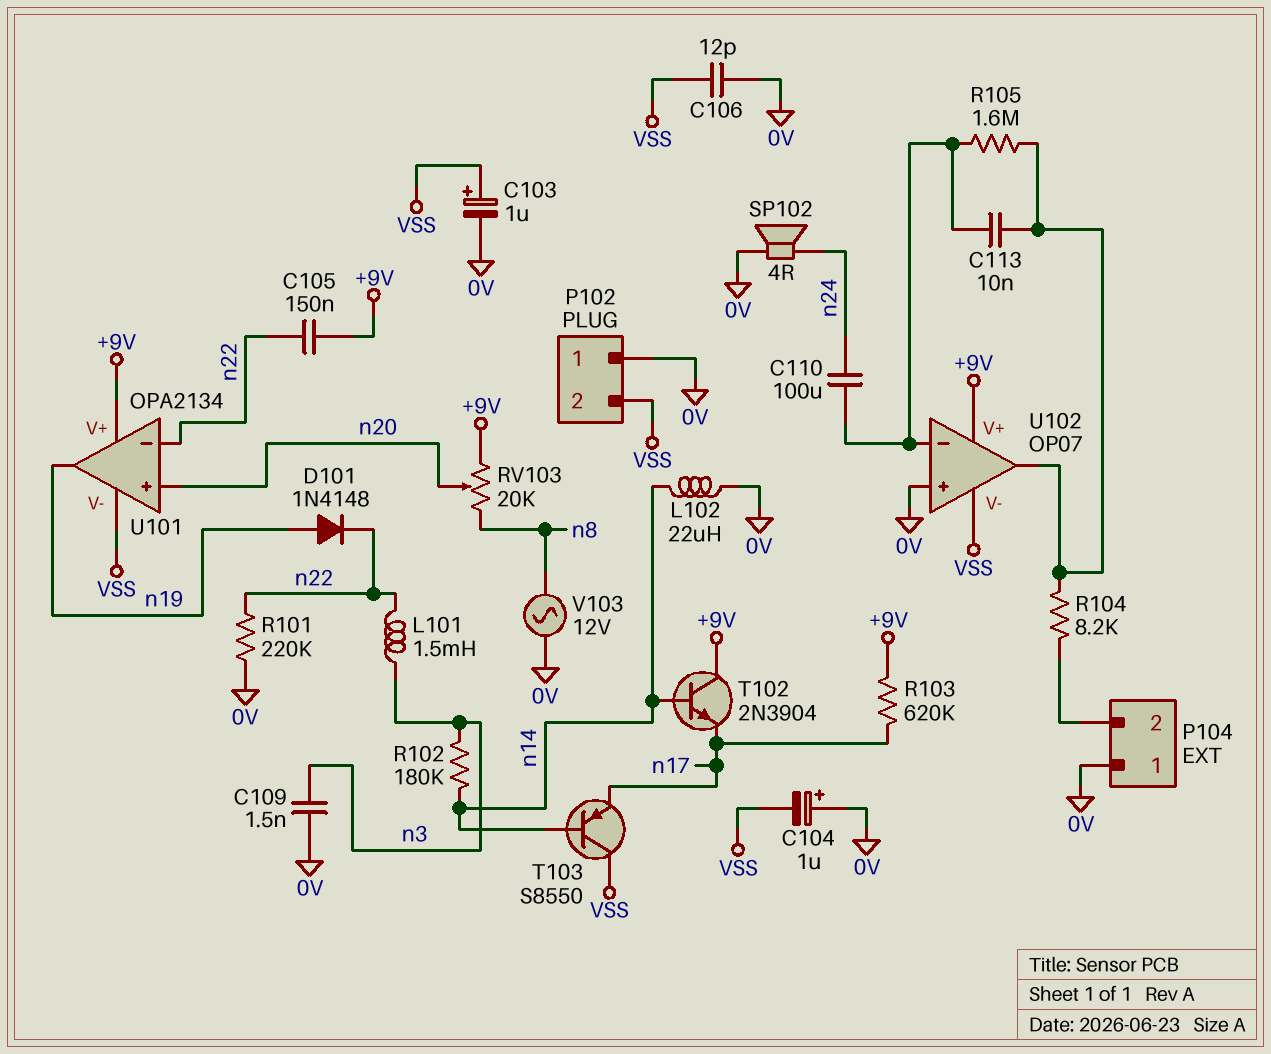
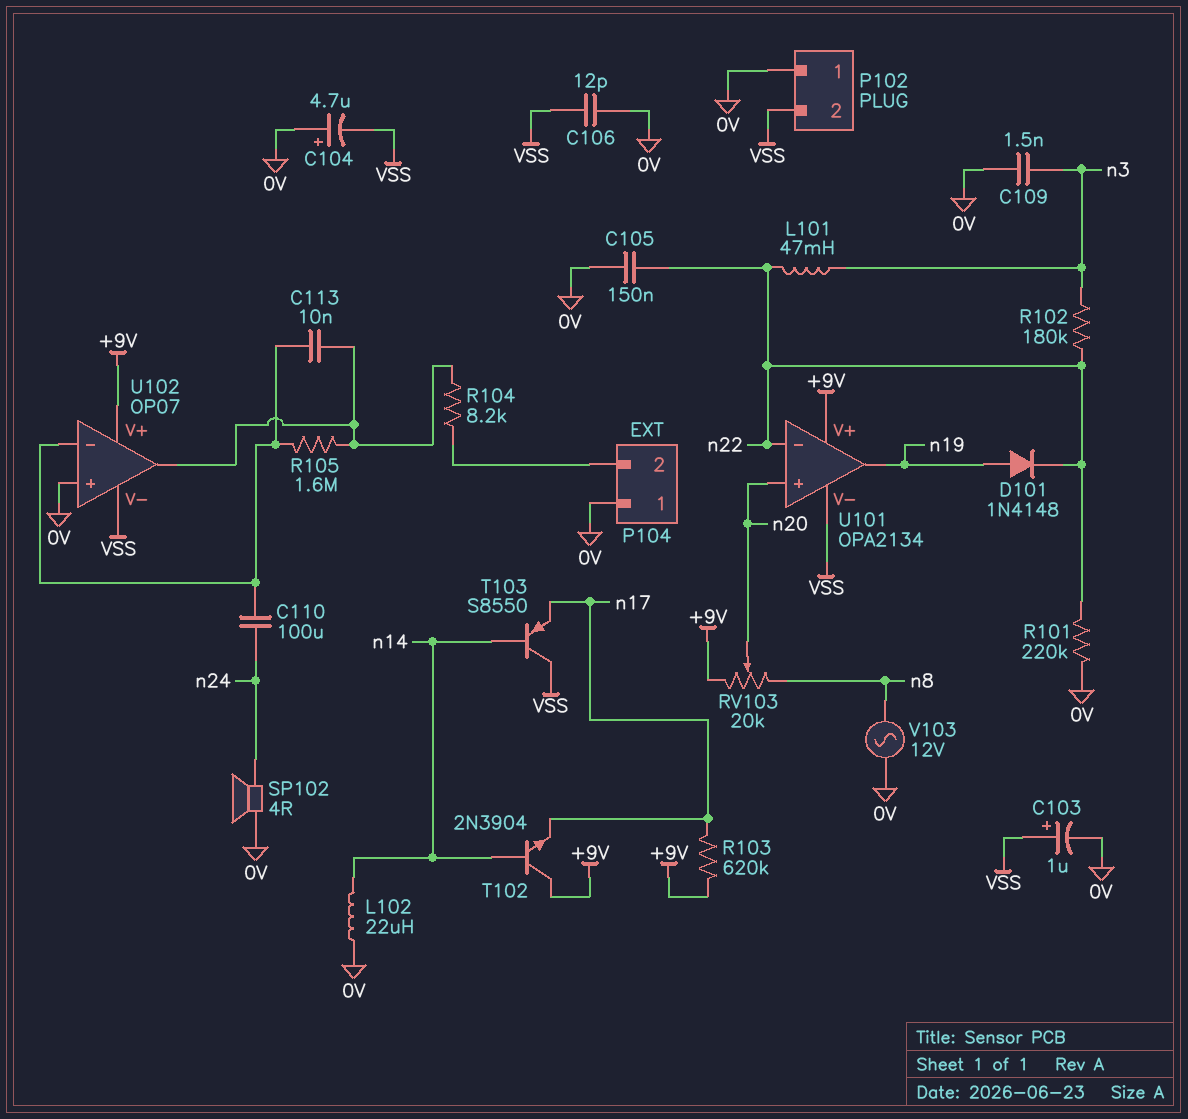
C104: 1uF (plus 0V, minus VSS) -> 4.7uF (plus 0V, minus VSS)
C105: 150nF (+9V, n22) -> 150nF (0V, n22)
L101: 1.5mH (n3, n22) -> 47mH (n3, n22)
R102: 180k (n3, n14) -> 180k (n3, n22)

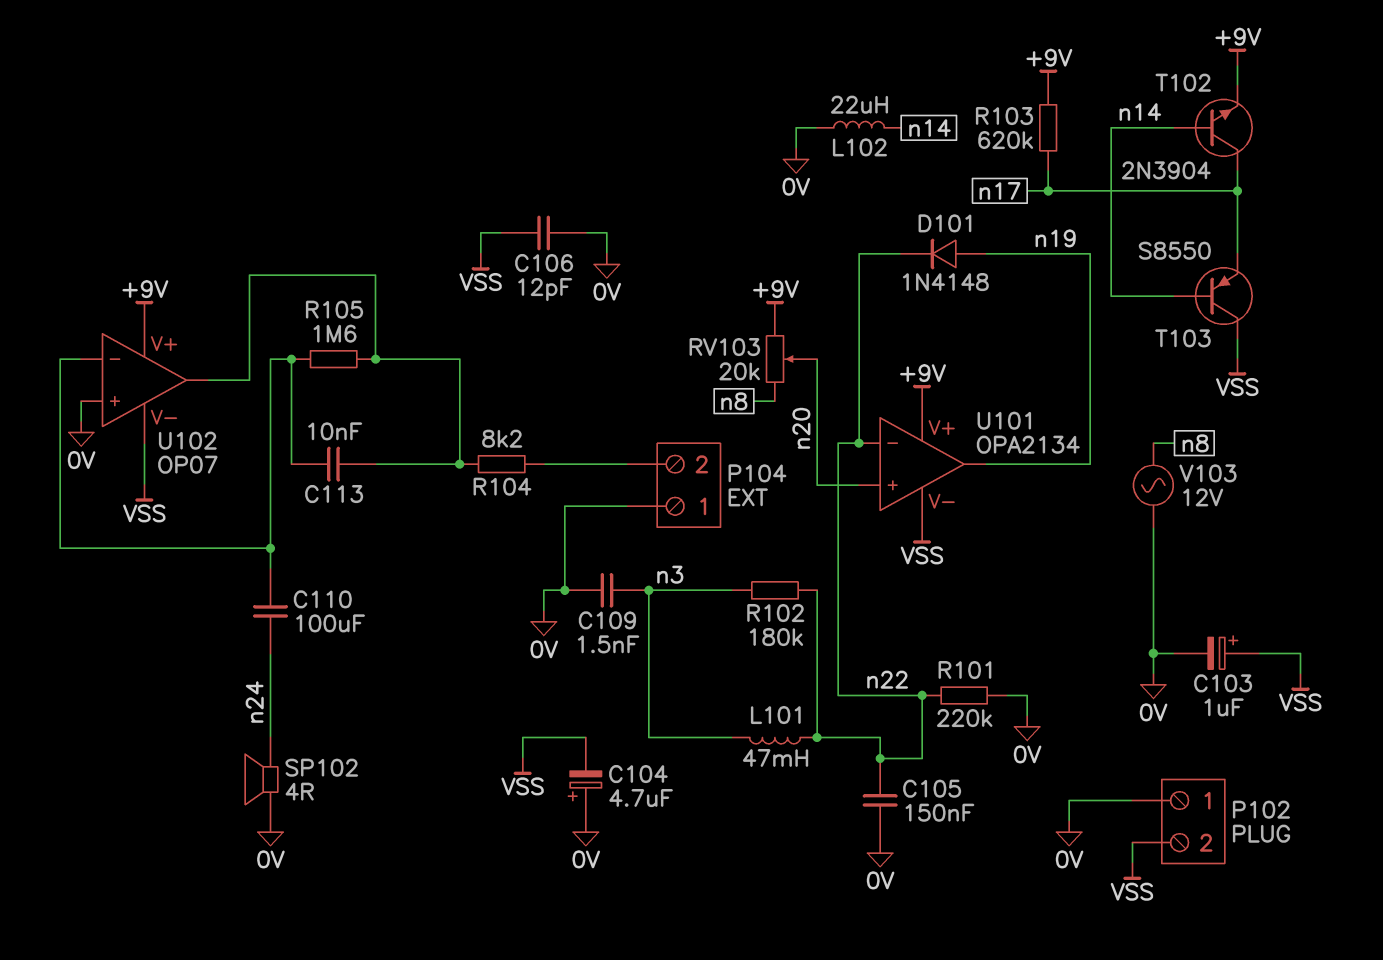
T102: NPN 2N3904 (B n14, C +9V, E n17) -> NPN 2N3904 (B n14, C n17, E +9V)

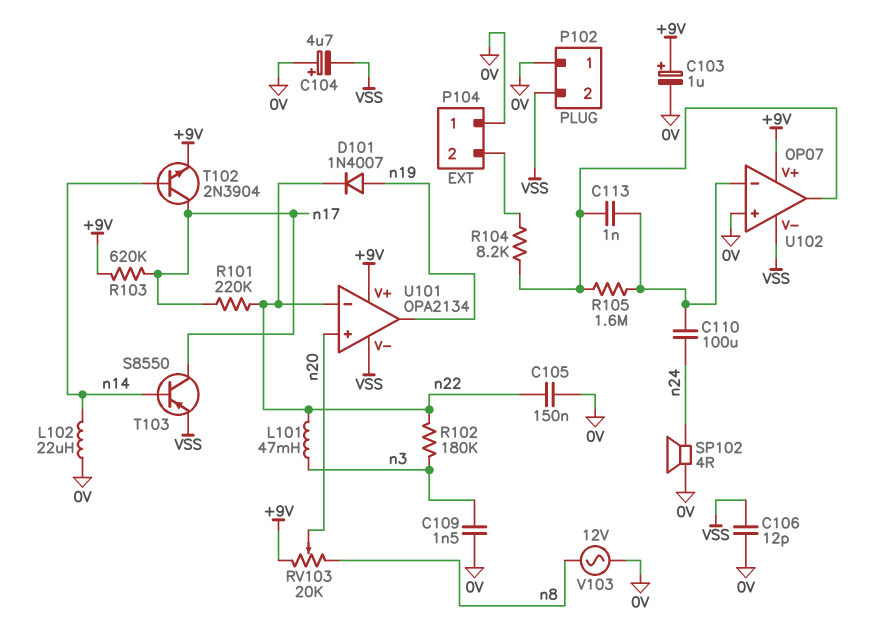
C103: 1uF (plus VSS, minus 0V) -> 1uF (plus +9V, minus 0V)
C113: 10nF (U102/in-, U102/out) -> 1nF (U102/in-, U102/out)
D101: diode 1N4148 (A n19, K n22) -> diode 1N4007 (A n19, K n22)
R101: 220k (0V, n22) -> 220k (n17, n22)
T103: PNP S8550 (B n14, C VSS, E n17) -> PNP S8550 (B n14, C n17, E VSS)

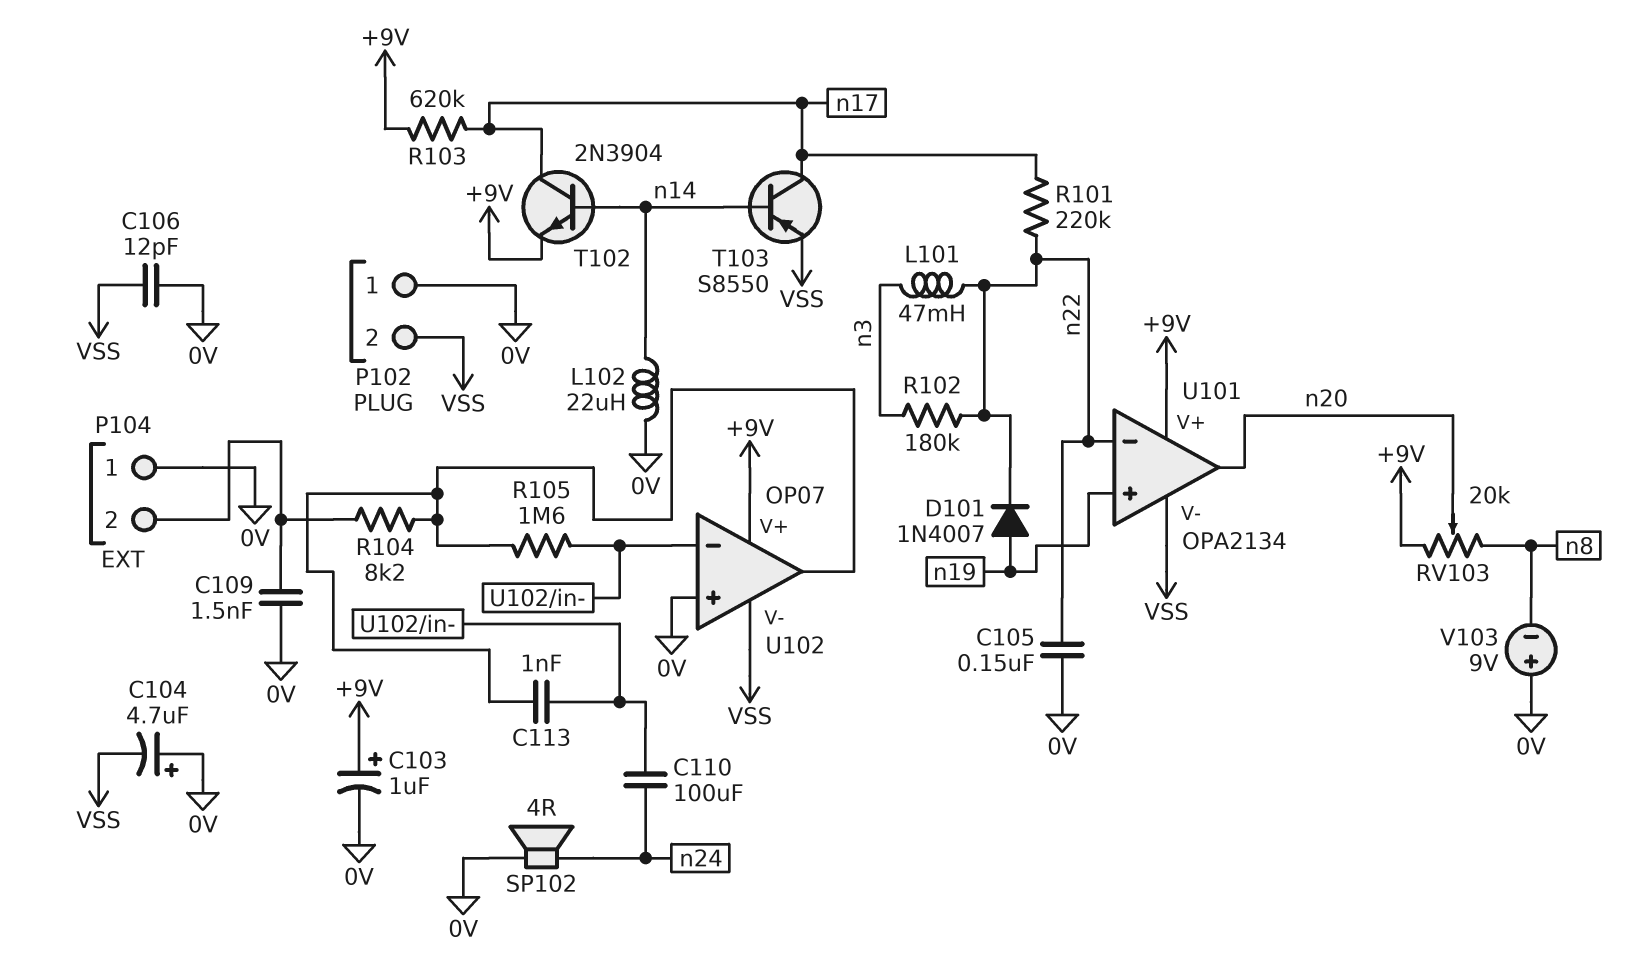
C109: 1.5nF (0V, n3) -> 1.5nF (0V, P104/2)
U101 pin in+: n20 -> n19
U101 pin out: n19 -> n20
V103: AC 12V (0V, n8) -> 9V (plus 0V, minus n8)

